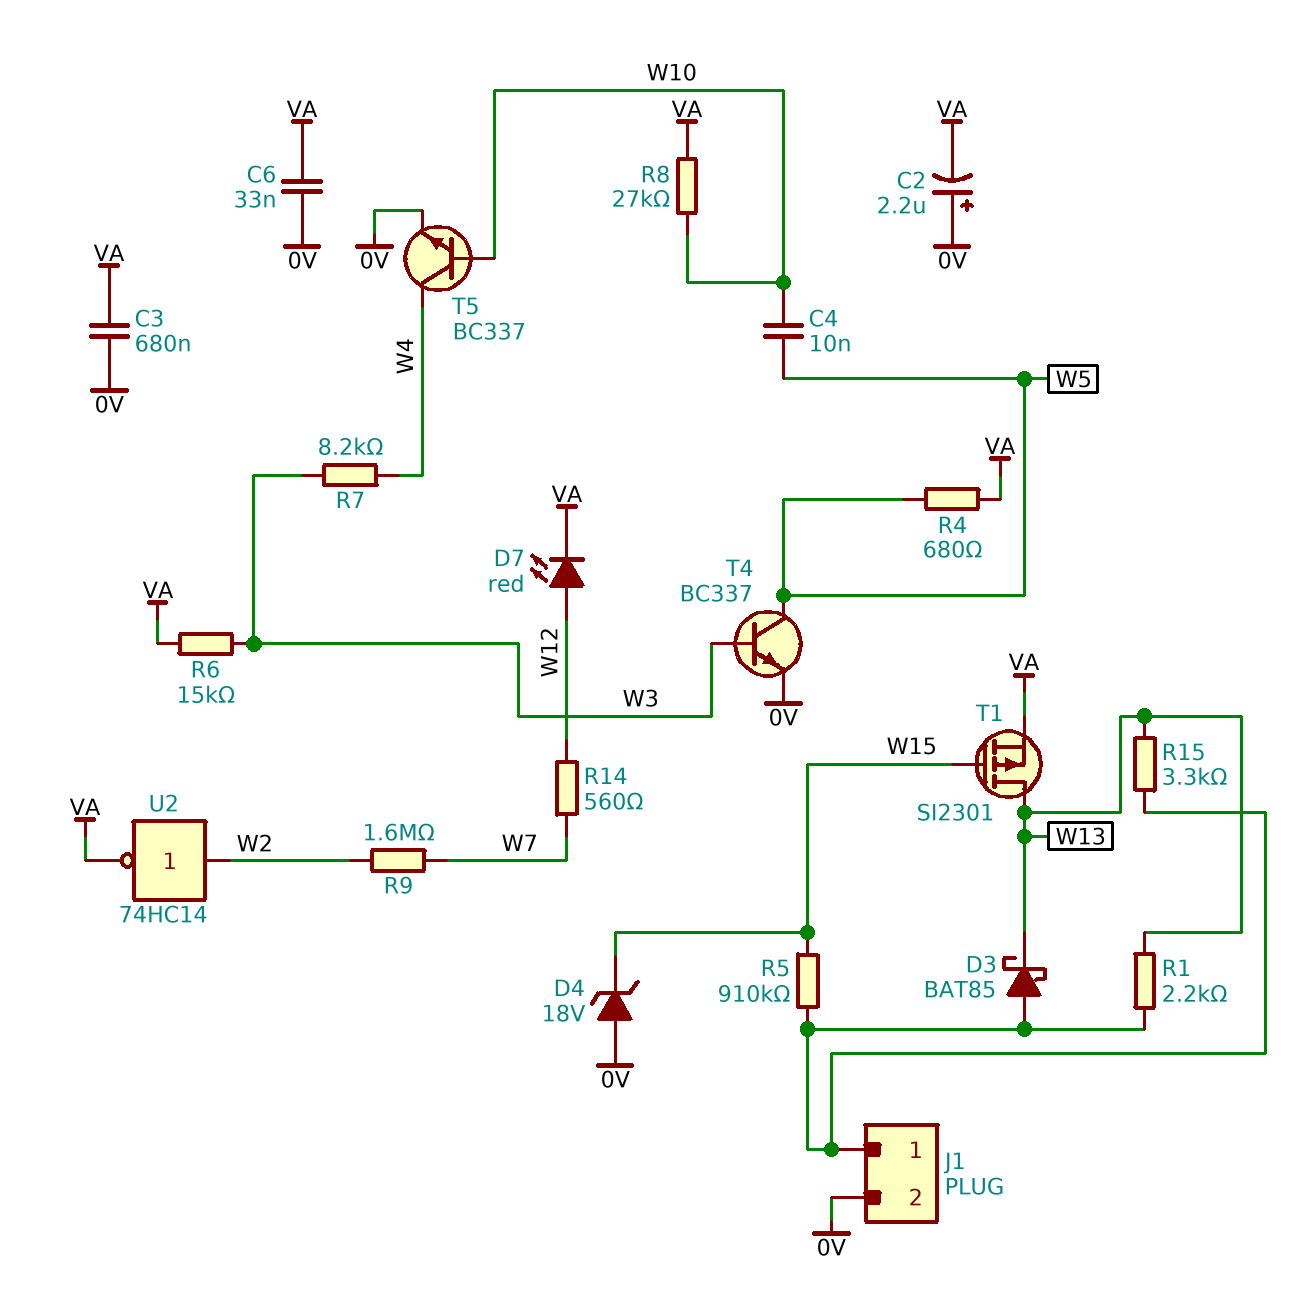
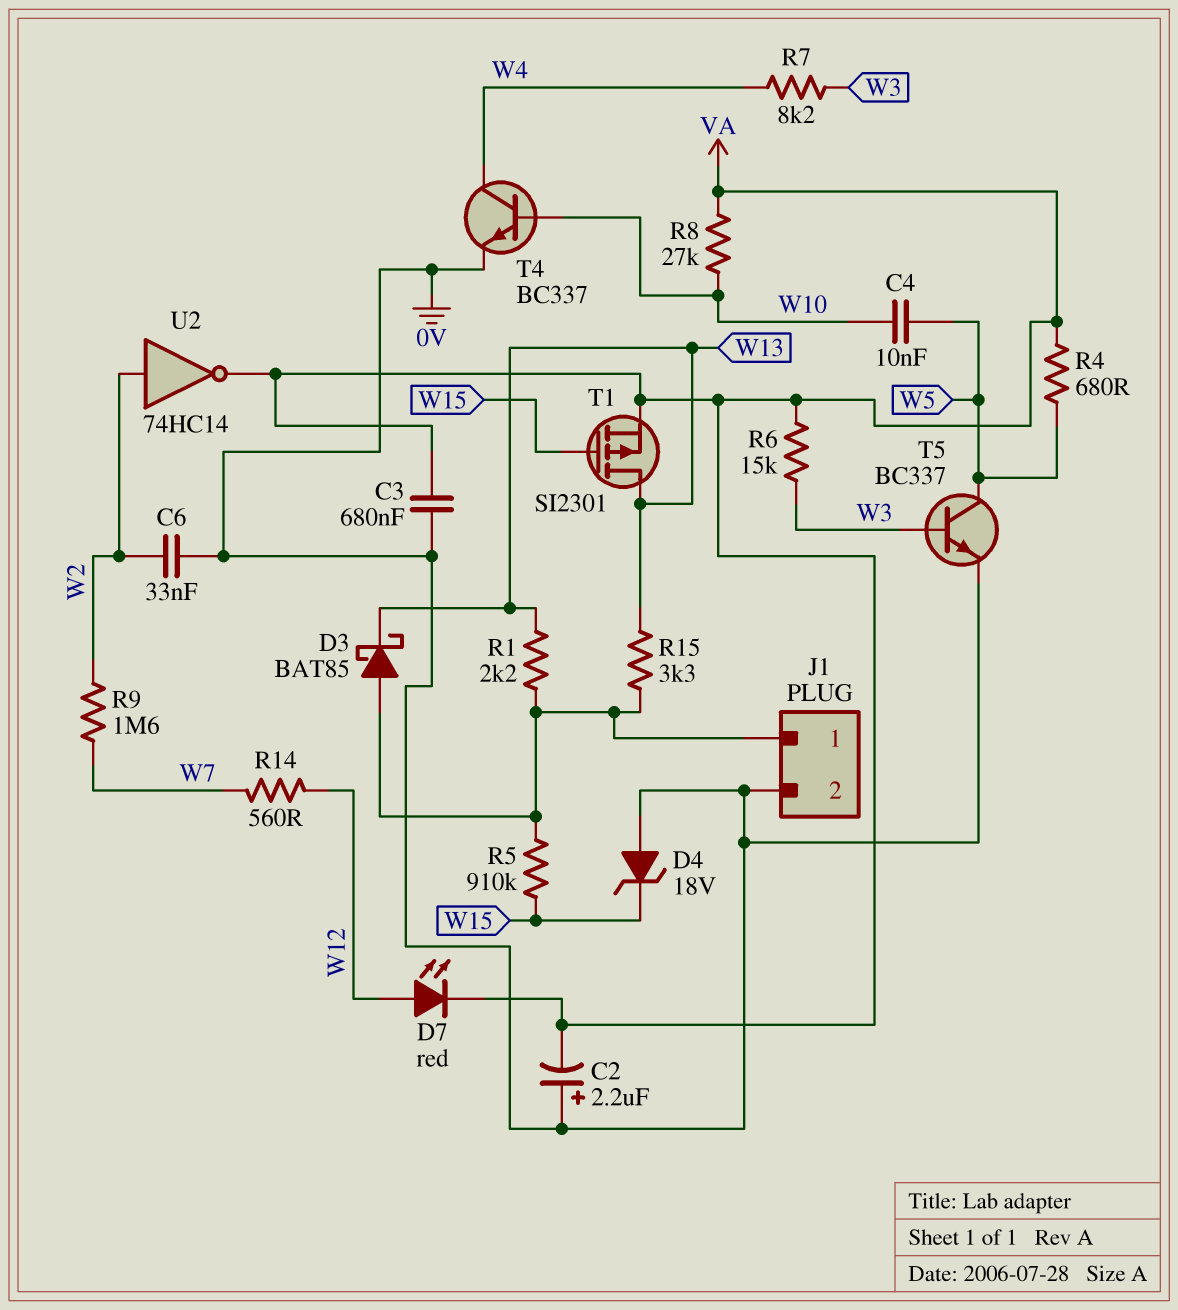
C6: 33nF (0V, VA) -> 33nF (0V, W2)
T4: NPN BC337 (B W3, C W5, E 0V) -> NPN BC337 (B W10, C W4, E 0V)
T5: NPN BC337 (B W10, C W4, E 0V) -> NPN BC337 (B W3, C W5, E 0V)

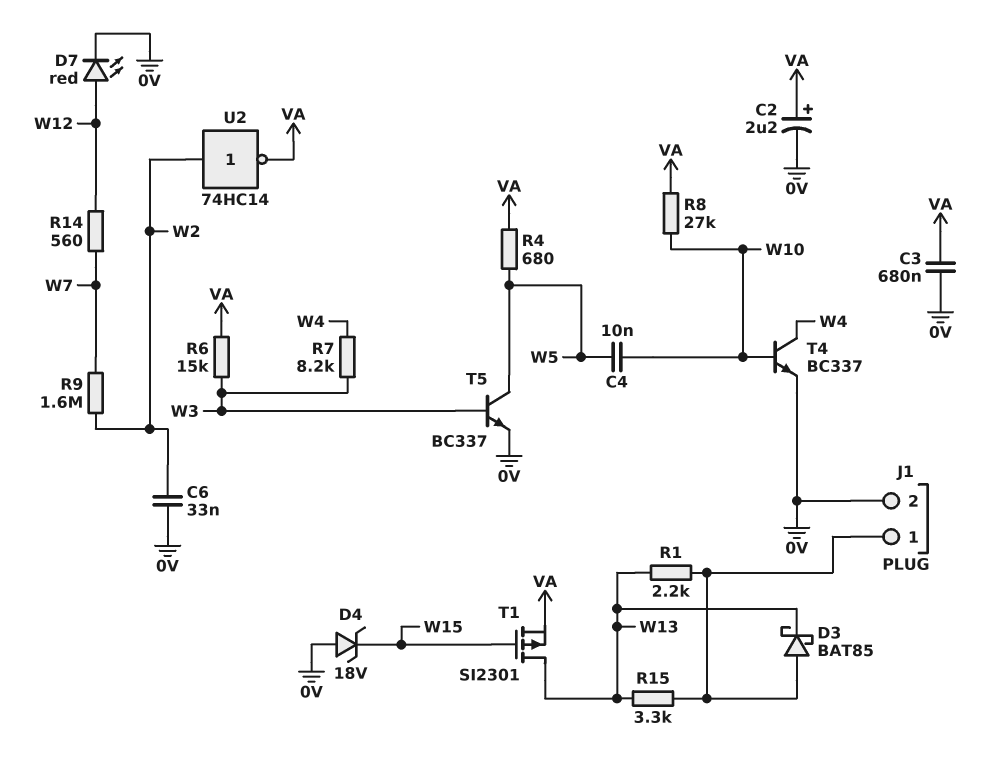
C2: 2.2uF (plus 0V, minus VA) -> 2.2uF (plus VA, minus 0V)
D7: LED red (A W12, K VA) -> LED red (A W12, K 0V)
R5: 910k (J1/1, W15) -> none

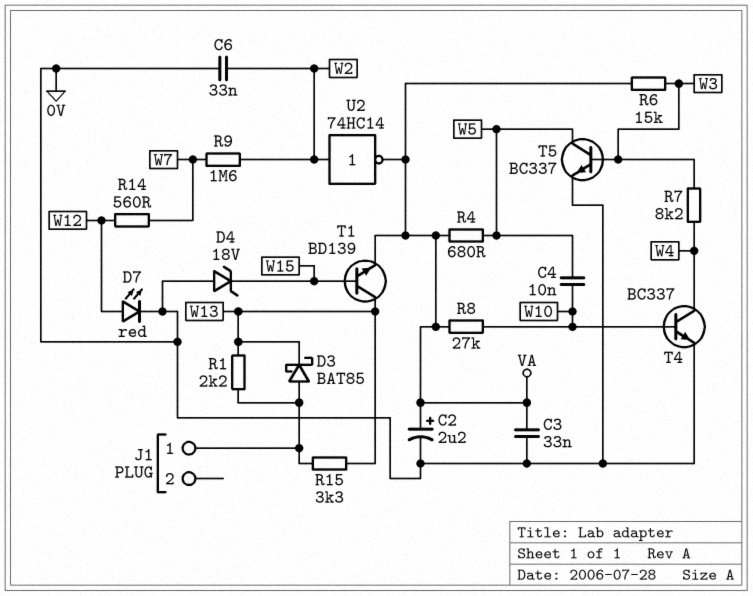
C3: 680nF (0V, VA) -> 33nF (0V, VA)
J1 pin 2: 0V -> none
T1: PMOS SI2301 (G W15, D W13, S VA) -> NPN BD139 (B W15, C W13, E VA)

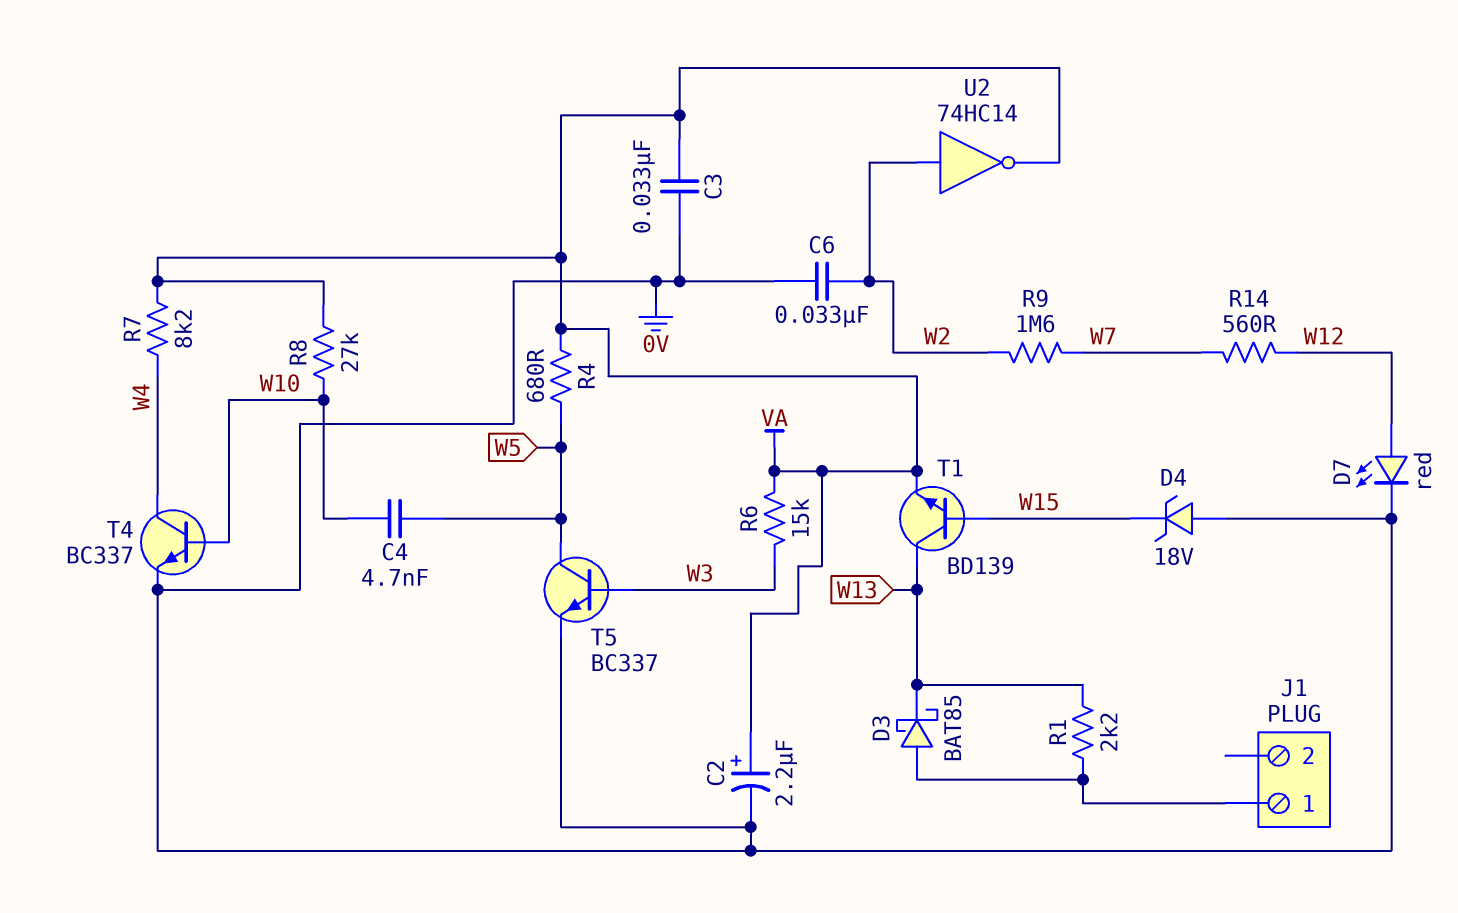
C4: 10nF (W5, W10) -> 4.7nF (W5, W10)
R7: 8.2k (W3, W4) -> 8.2k (VA, W4)
R15: 3.3k (J1/1, W13) -> none

